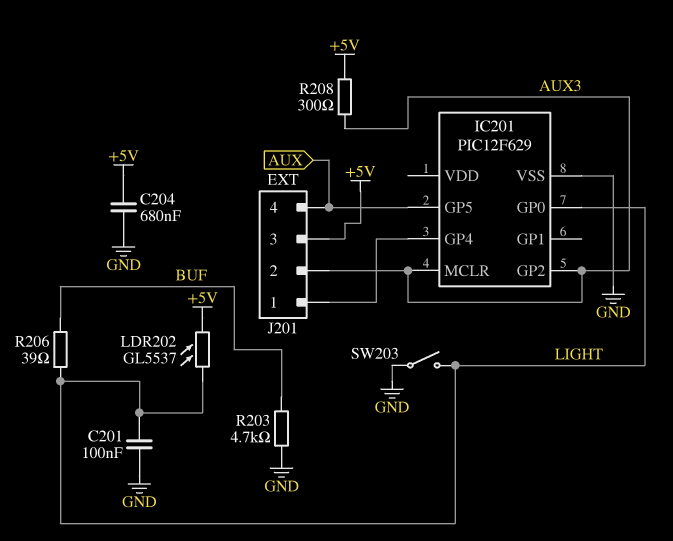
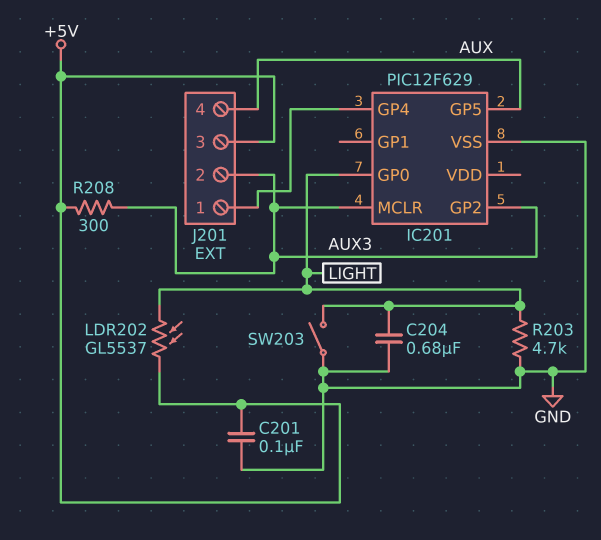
C201: 100nF (GND, LIGHT) -> 100nF (+5V, GND)
C204: 680nF (+5V, GND) -> 680nF (GND, LIGHT)
R203: 4.7k (BUF, GND) -> 4.7k (GND, LIGHT)
R206: 39 (BUF, LIGHT) -> none

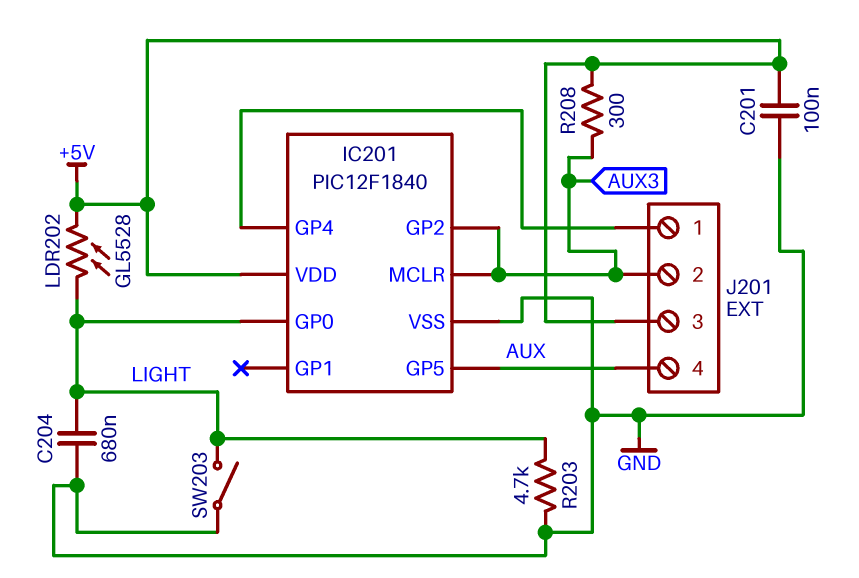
IC201: PIC12F629 -> PIC12F1840
IC201 pin VDD: none -> +5V
LDR202: GL5537 (+5V, LIGHT) -> GL5528 (+5V, LIGHT)

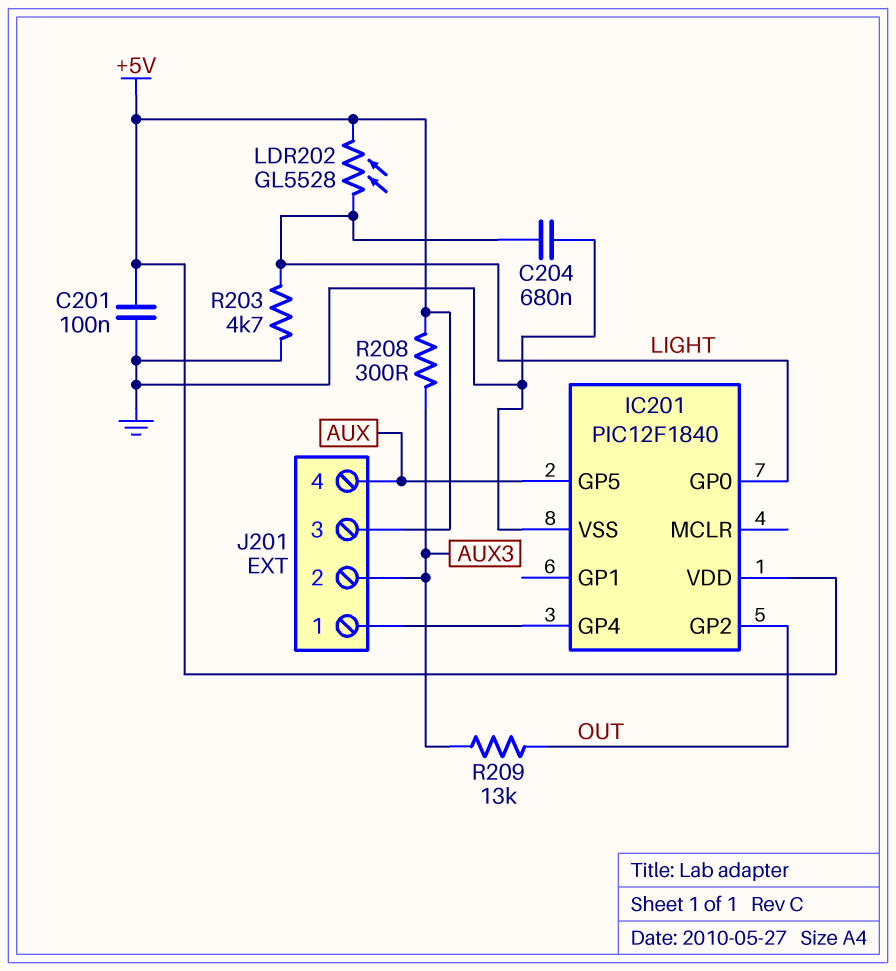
IC201 pin GP2: AUX3 -> OUT
IC201 pin MCLR: AUX3 -> none
R209: none -> 13k (AUX3, OUT)
SW203: switch (GND, LIGHT) -> none

